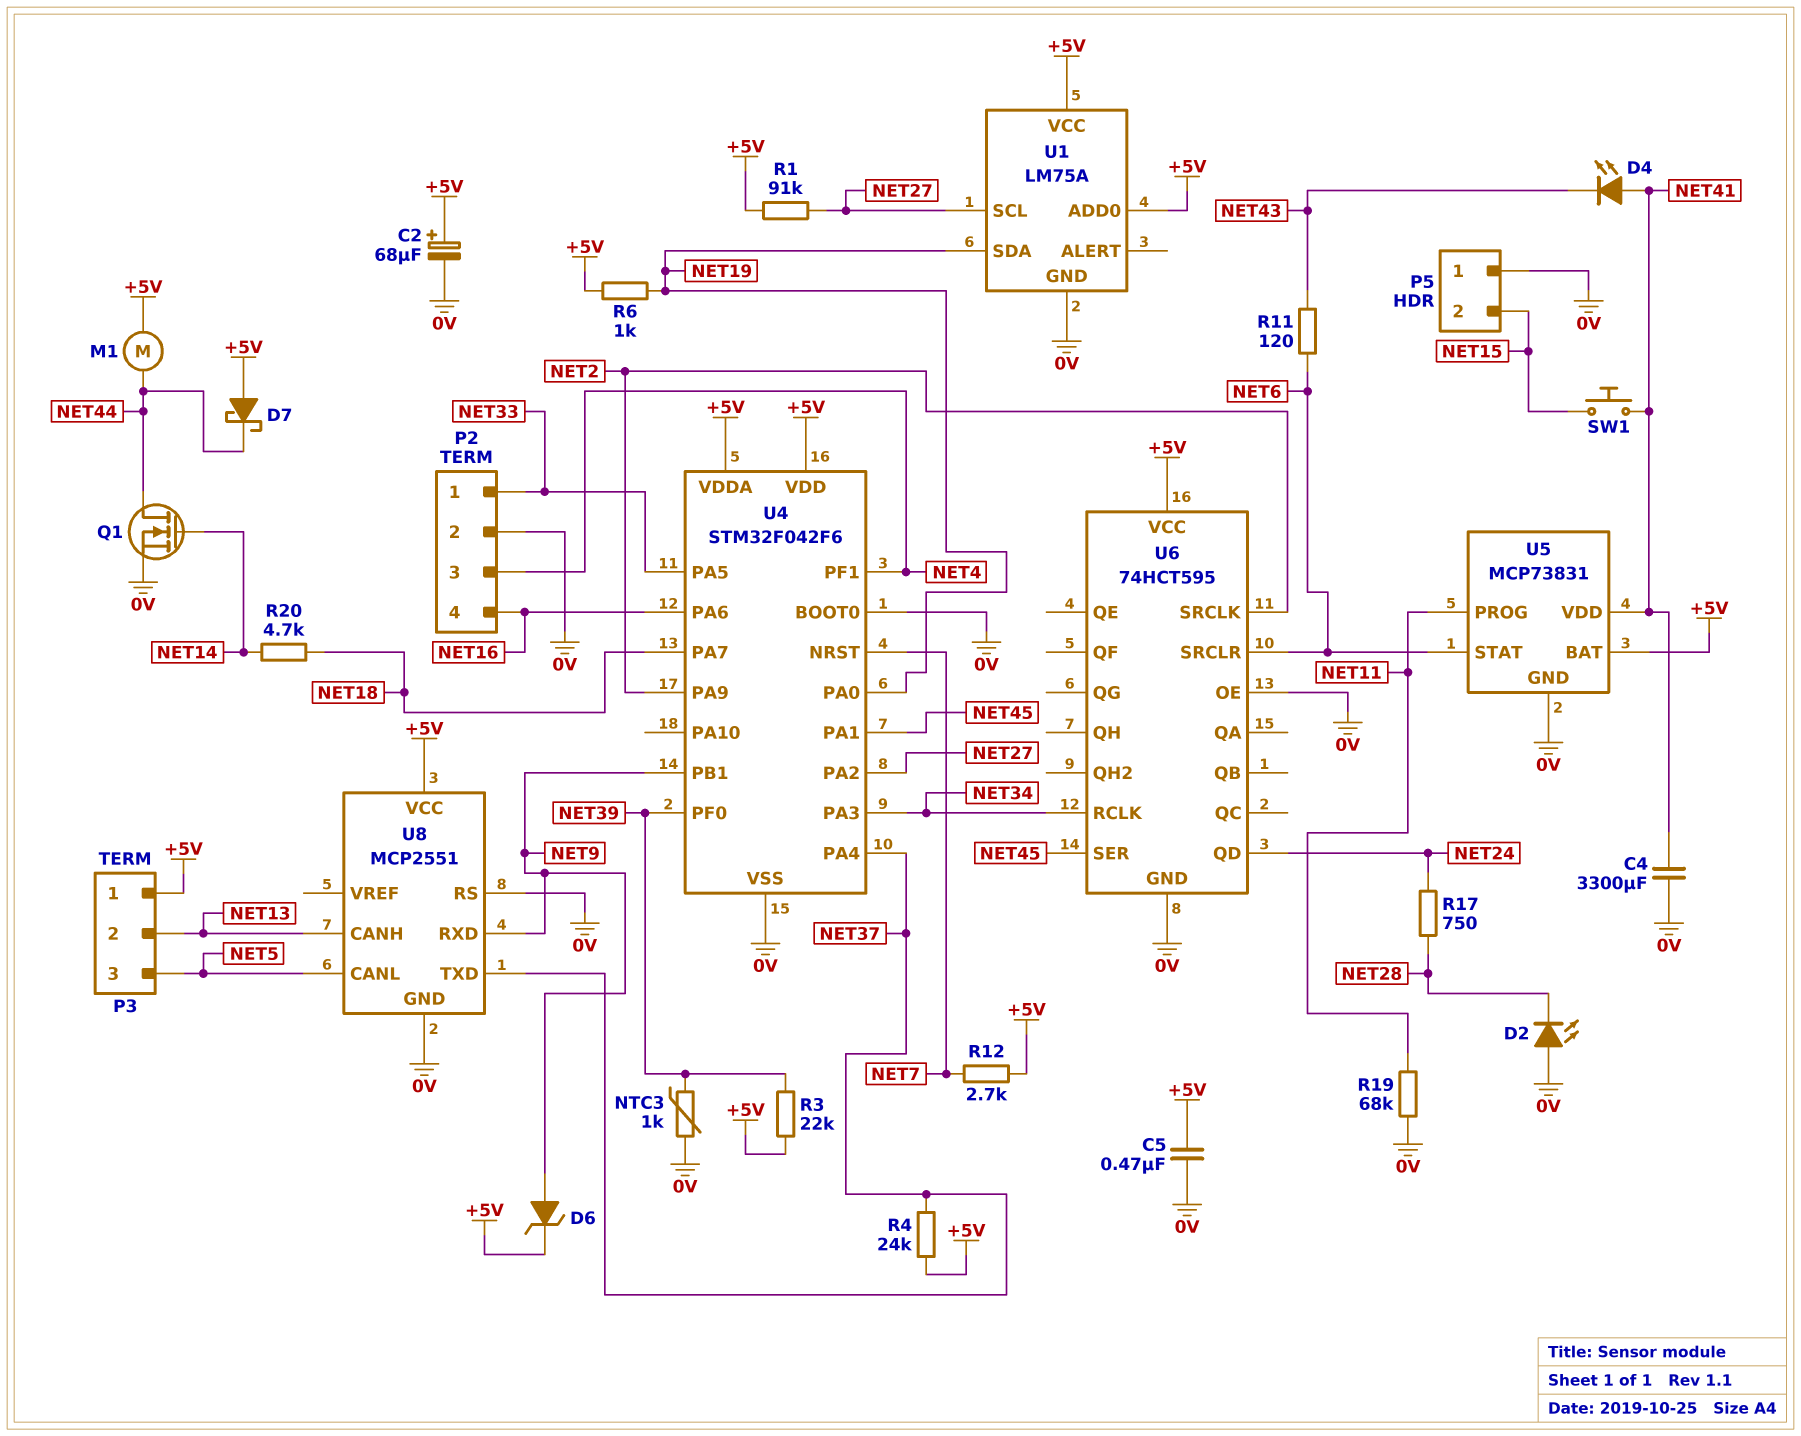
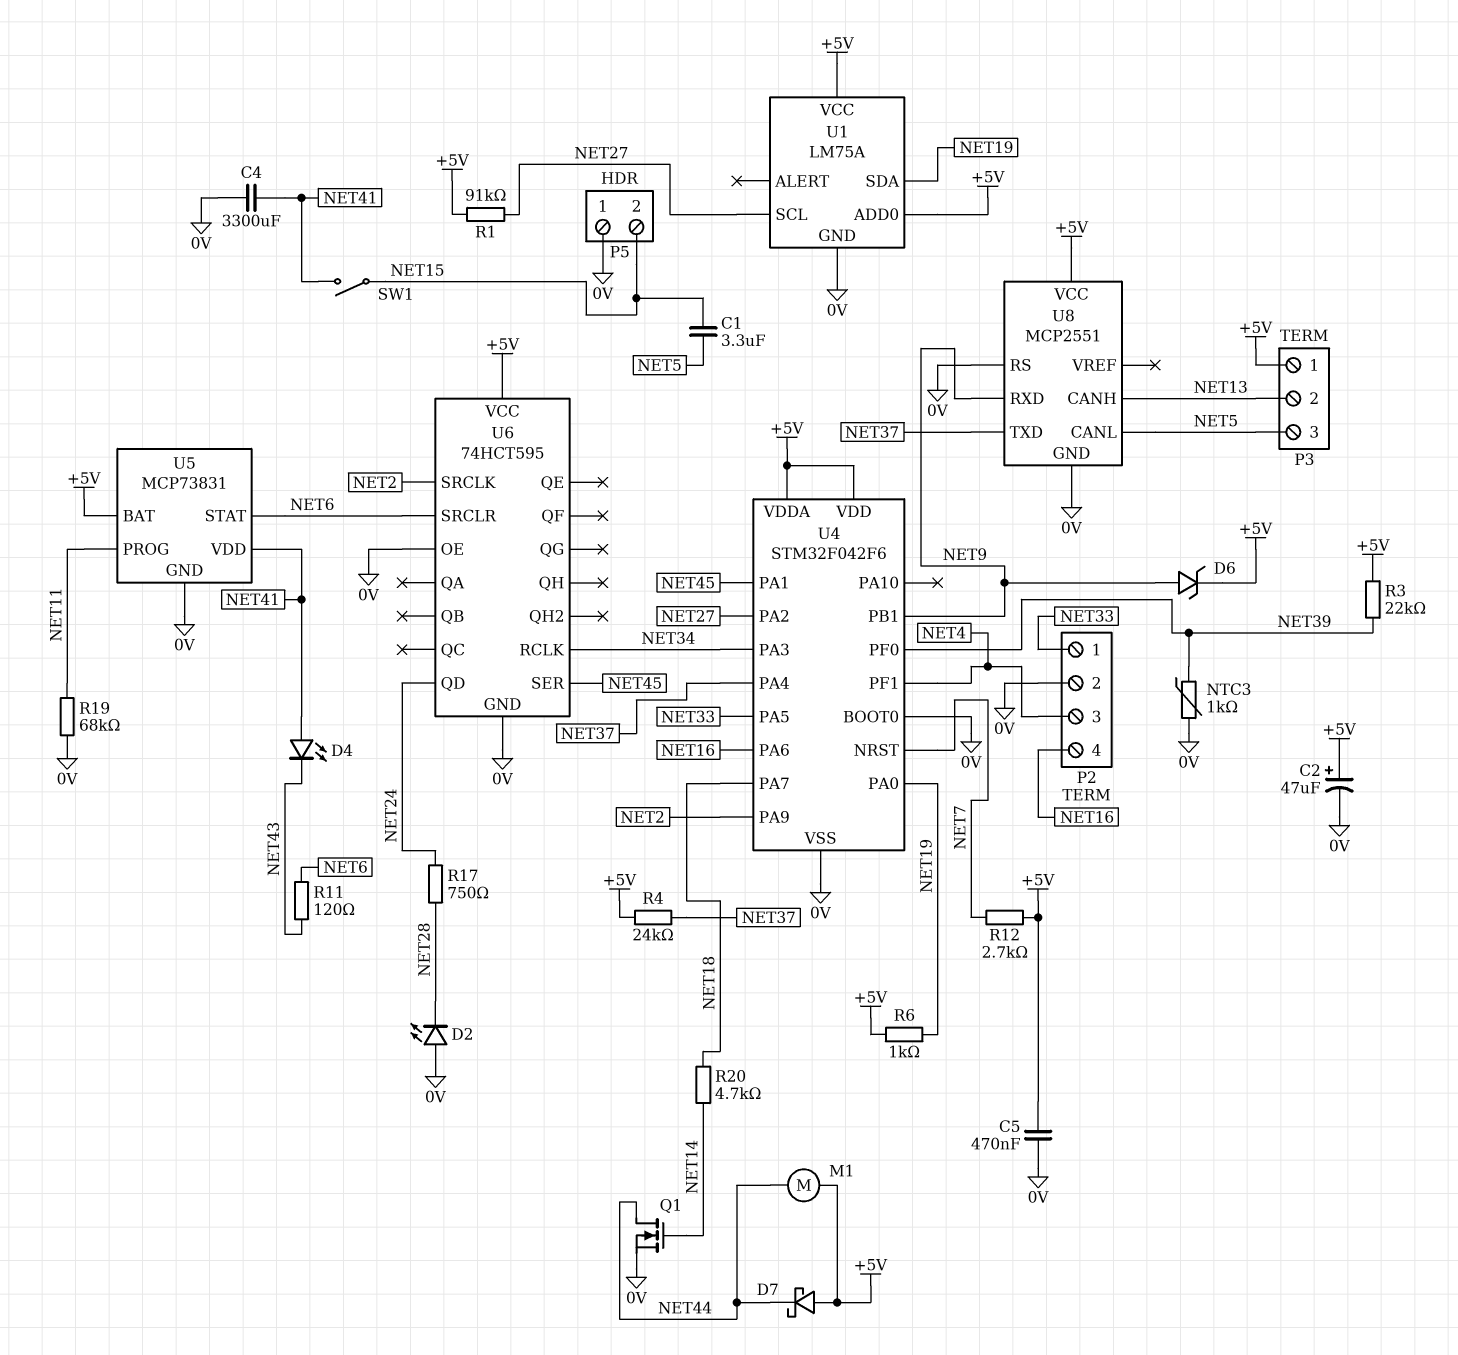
C1: none -> 3.3uF (NET5, NET15)
C2: 68uF (plus +5V, minus 0V) -> 47uF (plus +5V, minus 0V)
SW1: button (NET15, NET41) -> switch (NET15, NET41)

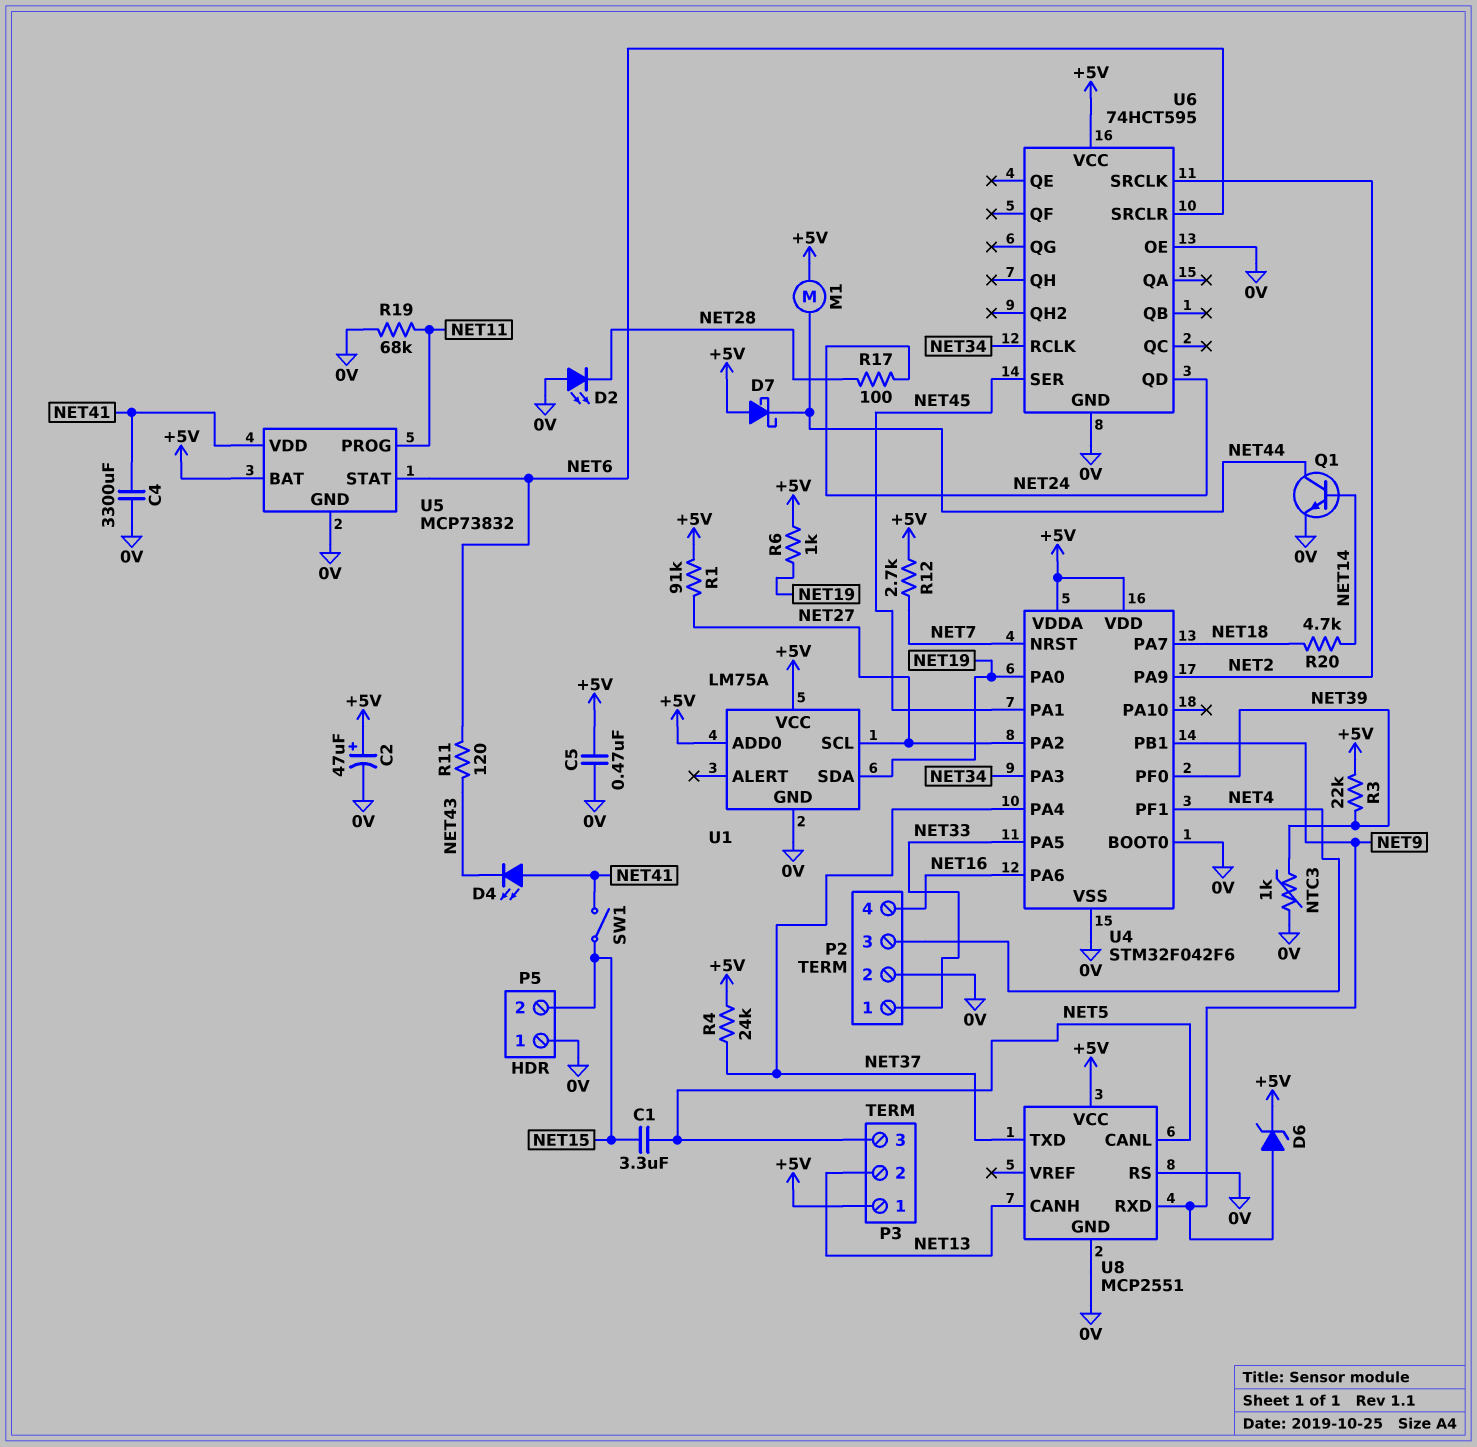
Q1: NMOS (G NET14, D NET44, S 0V) -> NPN (B NET14, C NET44, E 0V)
R17: 750 (NET24, NET28) -> 100 (NET24, NET28)
U5: MCP73831 -> MCP73832

